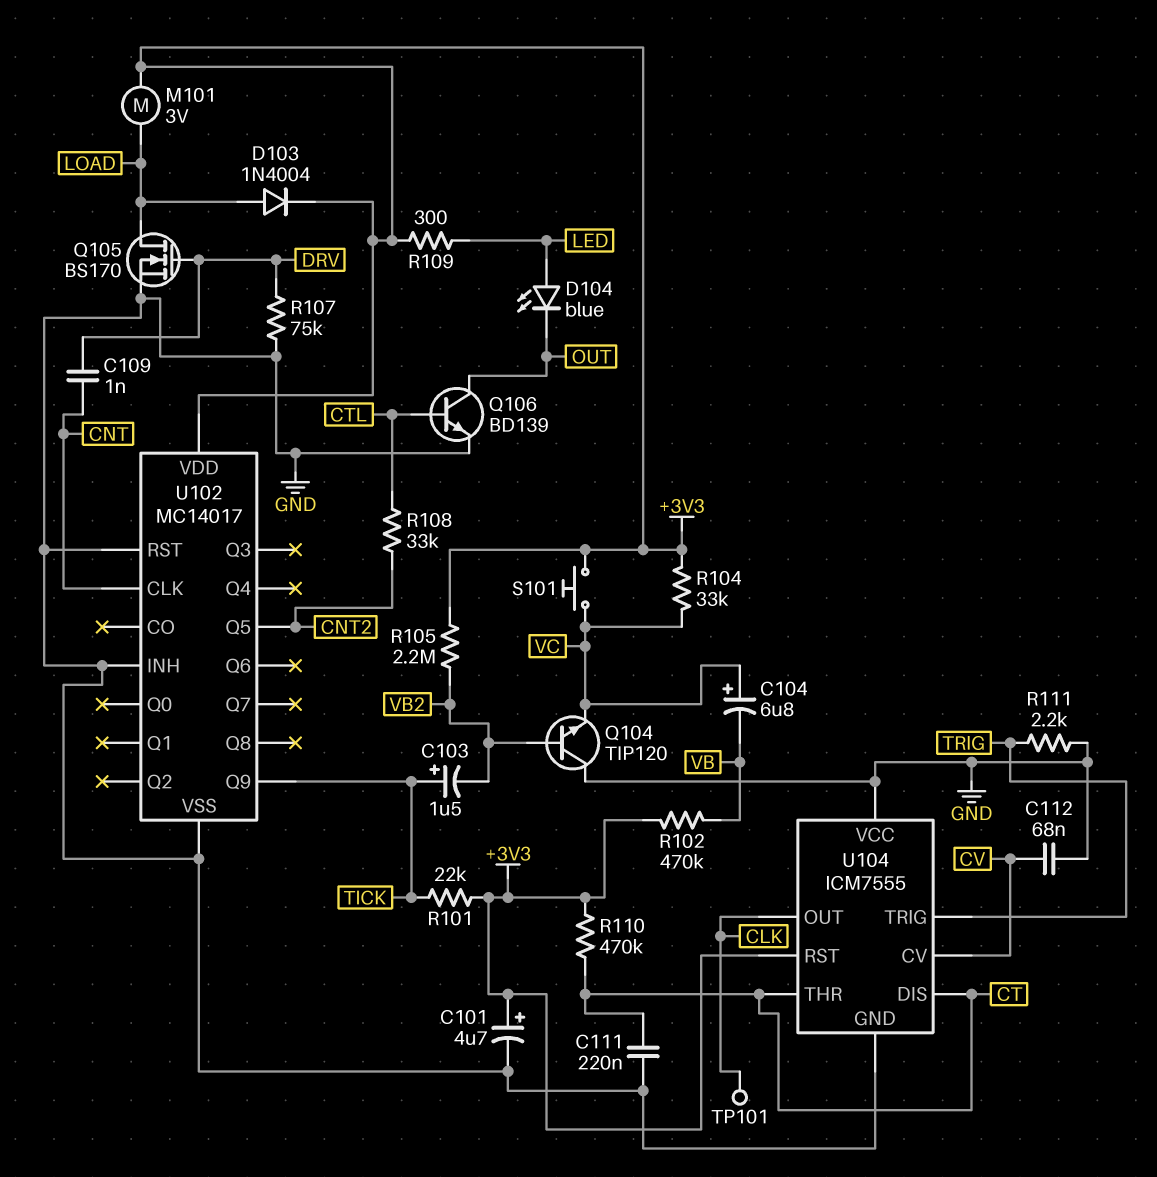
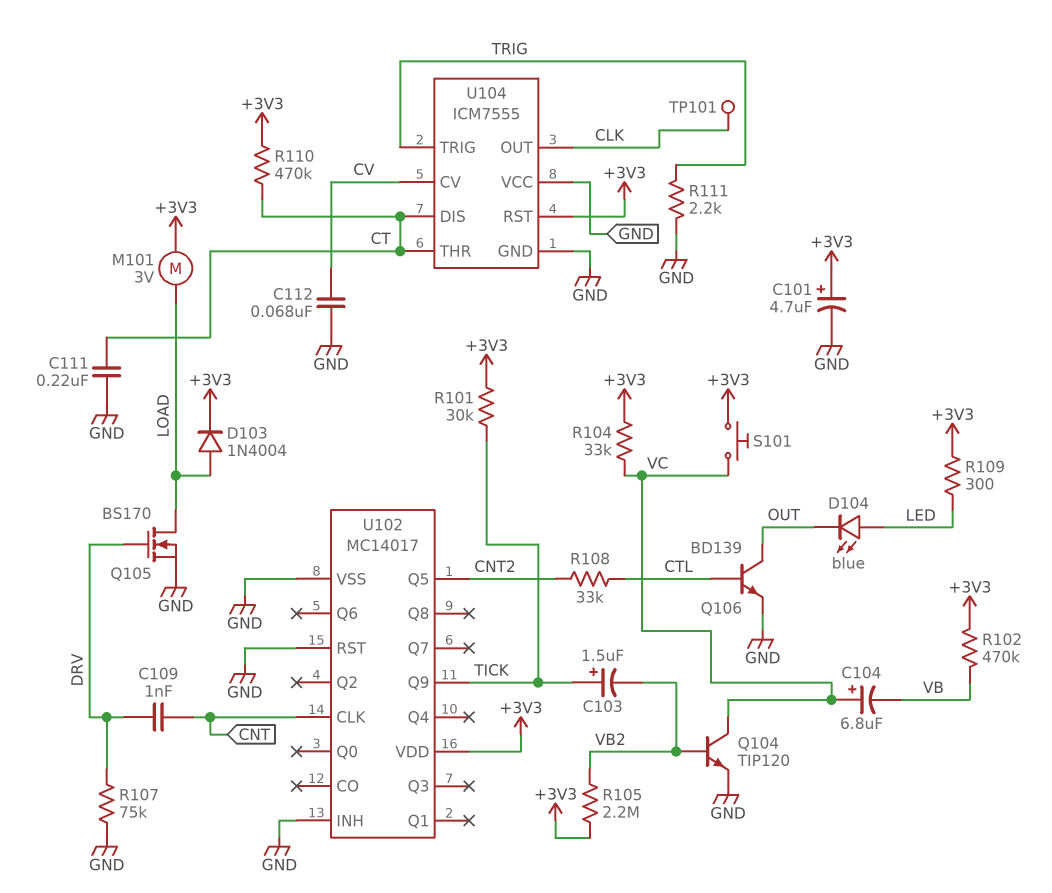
Q104: NPN TIP120 (B VB2, C GND, E VC) -> NPN TIP120 (B VB2, C VC, E GND)
R101: 22k (+3V3, TICK) -> 30k (+3V3, TICK)

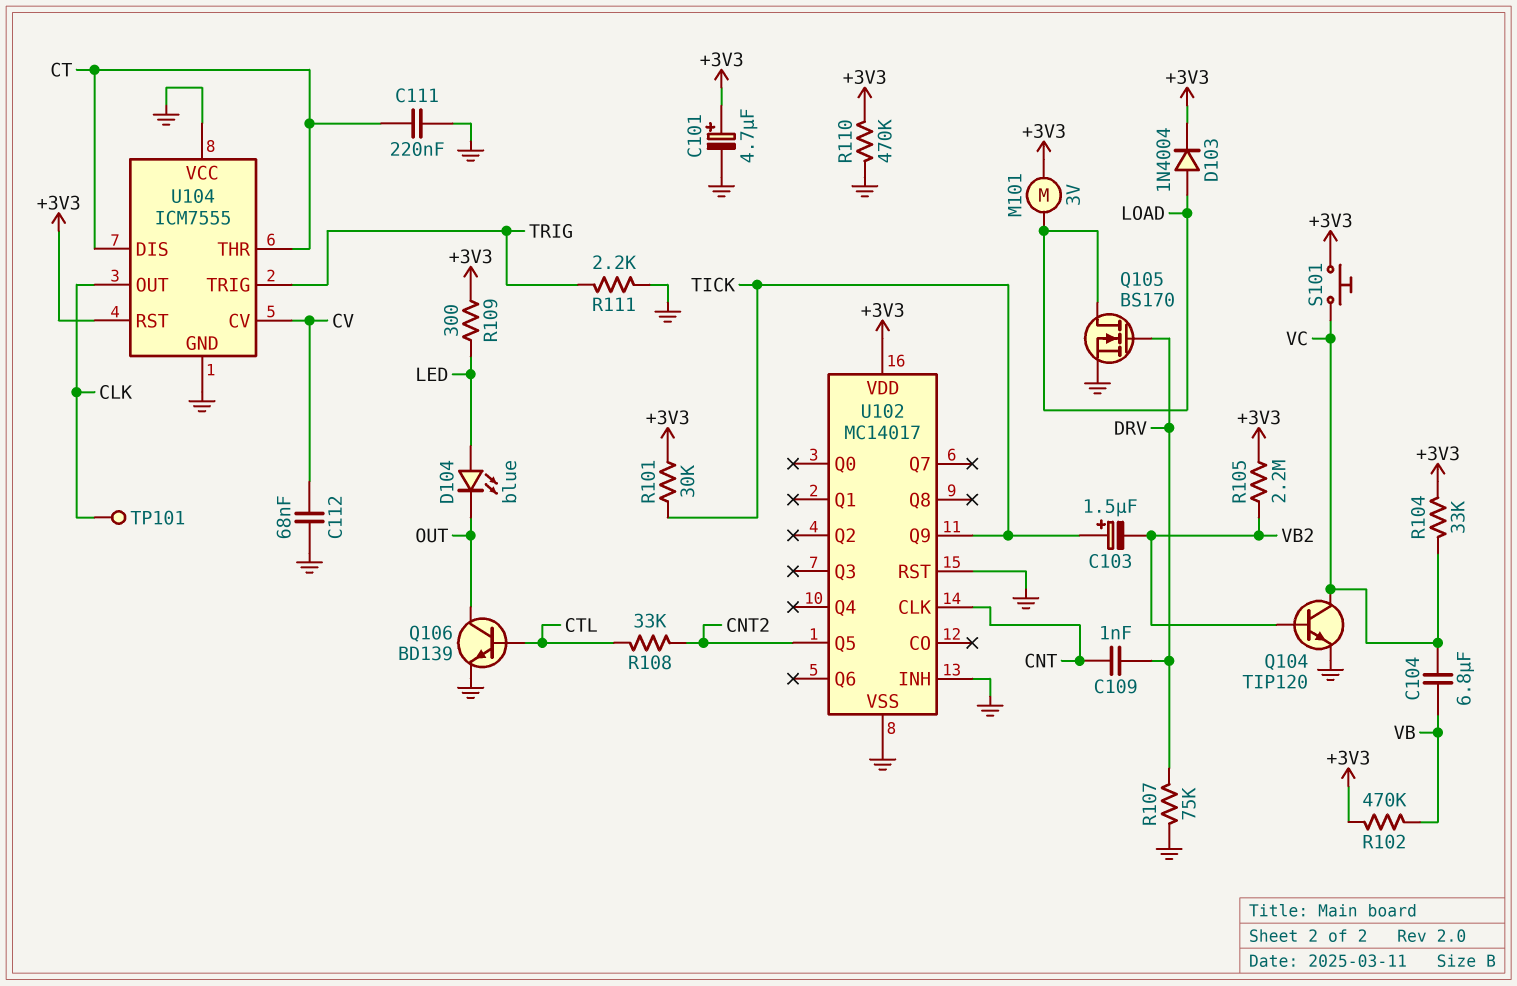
C104: 6.8uF (plus VC, minus VB) -> 6.8uF (VB, VC)
R110: 470k (+3V3, CT) -> 470k (+3V3, GND)

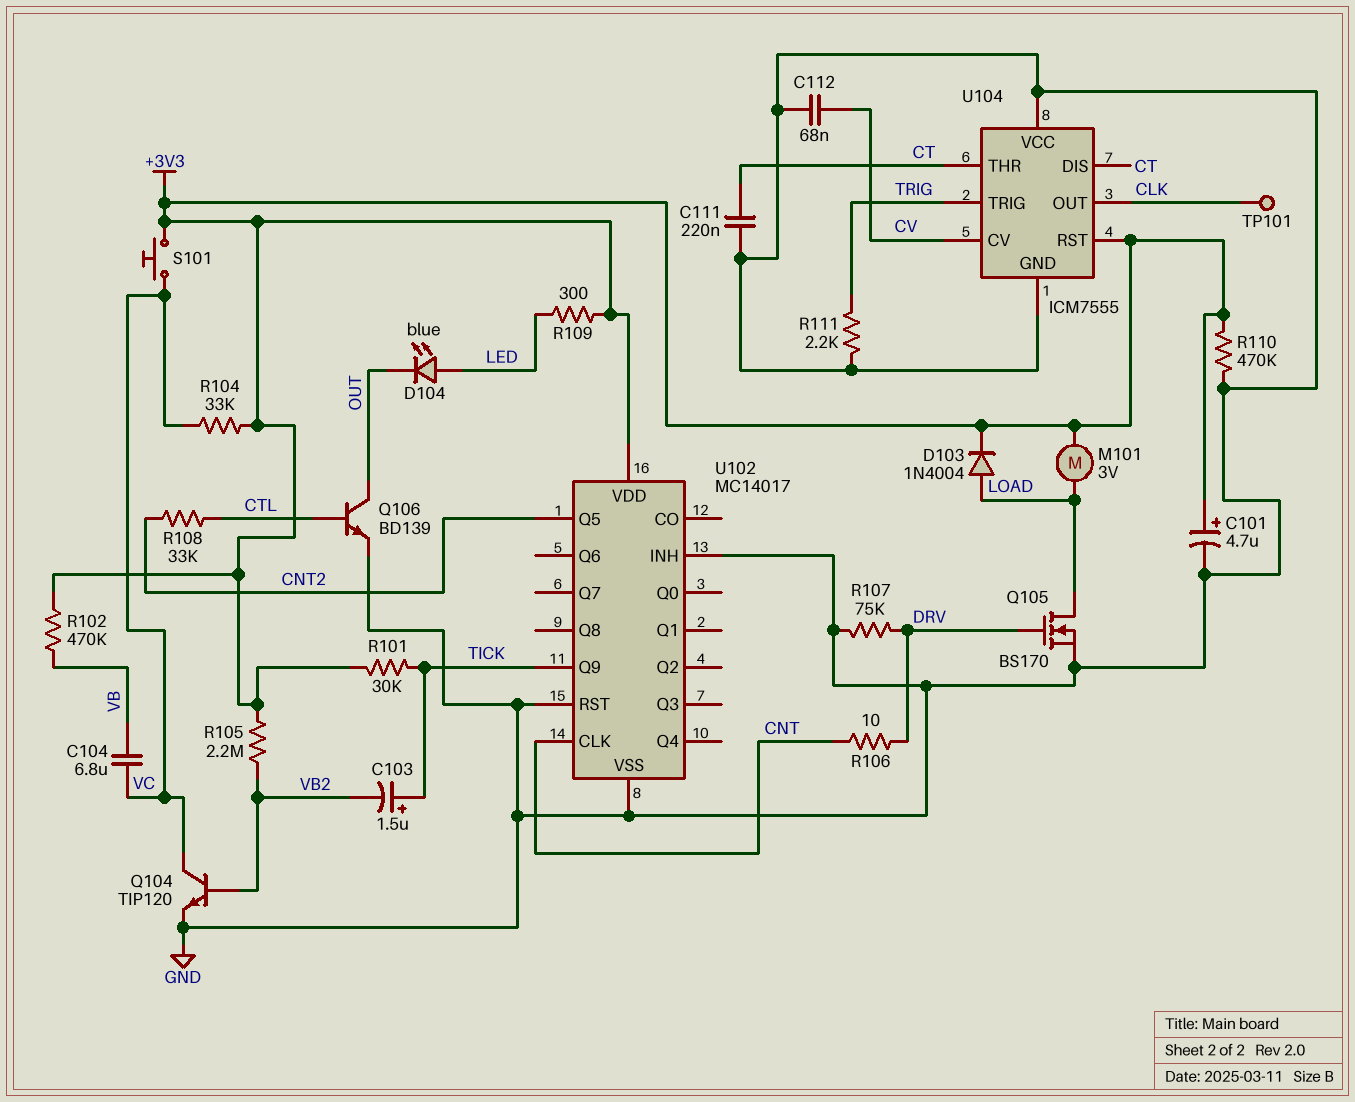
C109: 1nF (CNT, DRV) -> none
R106: none -> 10 (CNT, DRV)

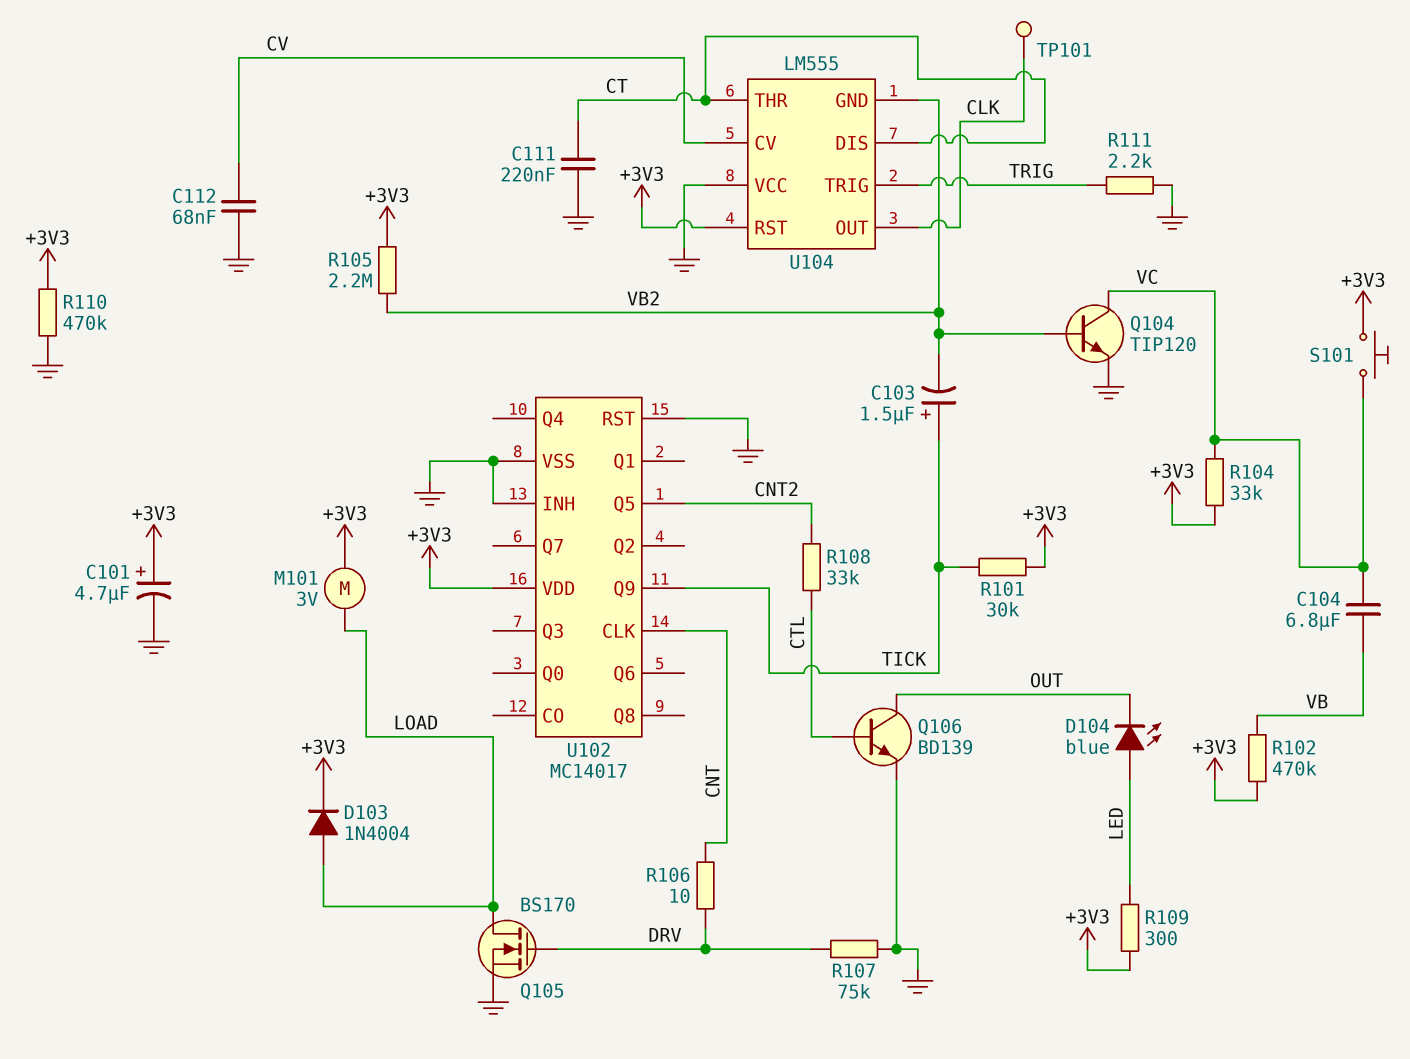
U104: ICM7555 -> LM555
U104 pin GND: GND -> VB2

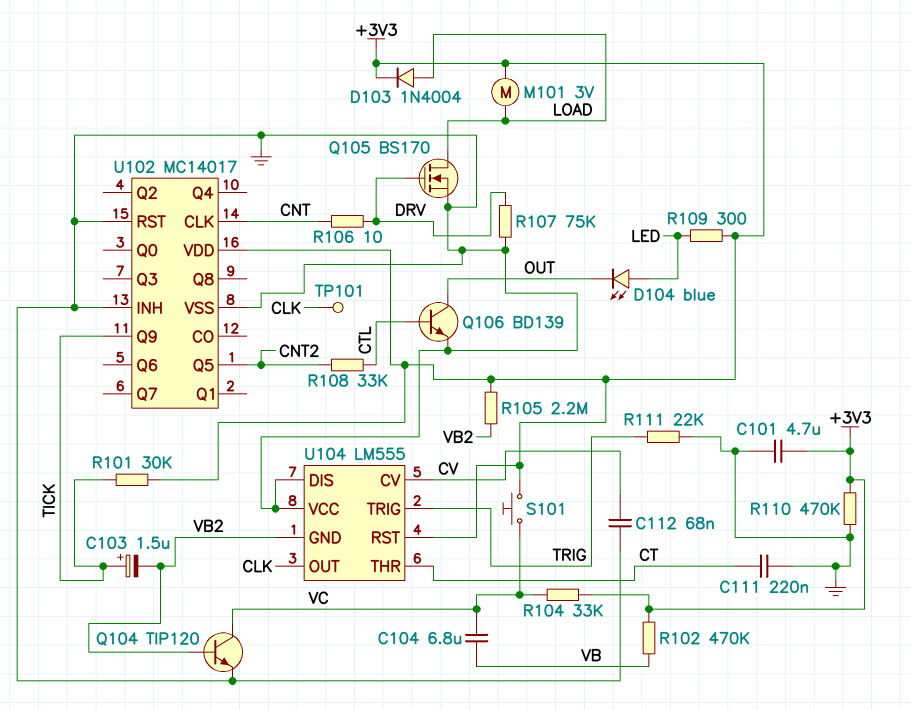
C101: 4.7uF (plus +3V3, minus GND) -> 4.7uF (+3V3, GND)
R111: 2.2k (GND, TRIG) -> 22k (GND, TRIG)
U104 pin DIS: CT -> GND

